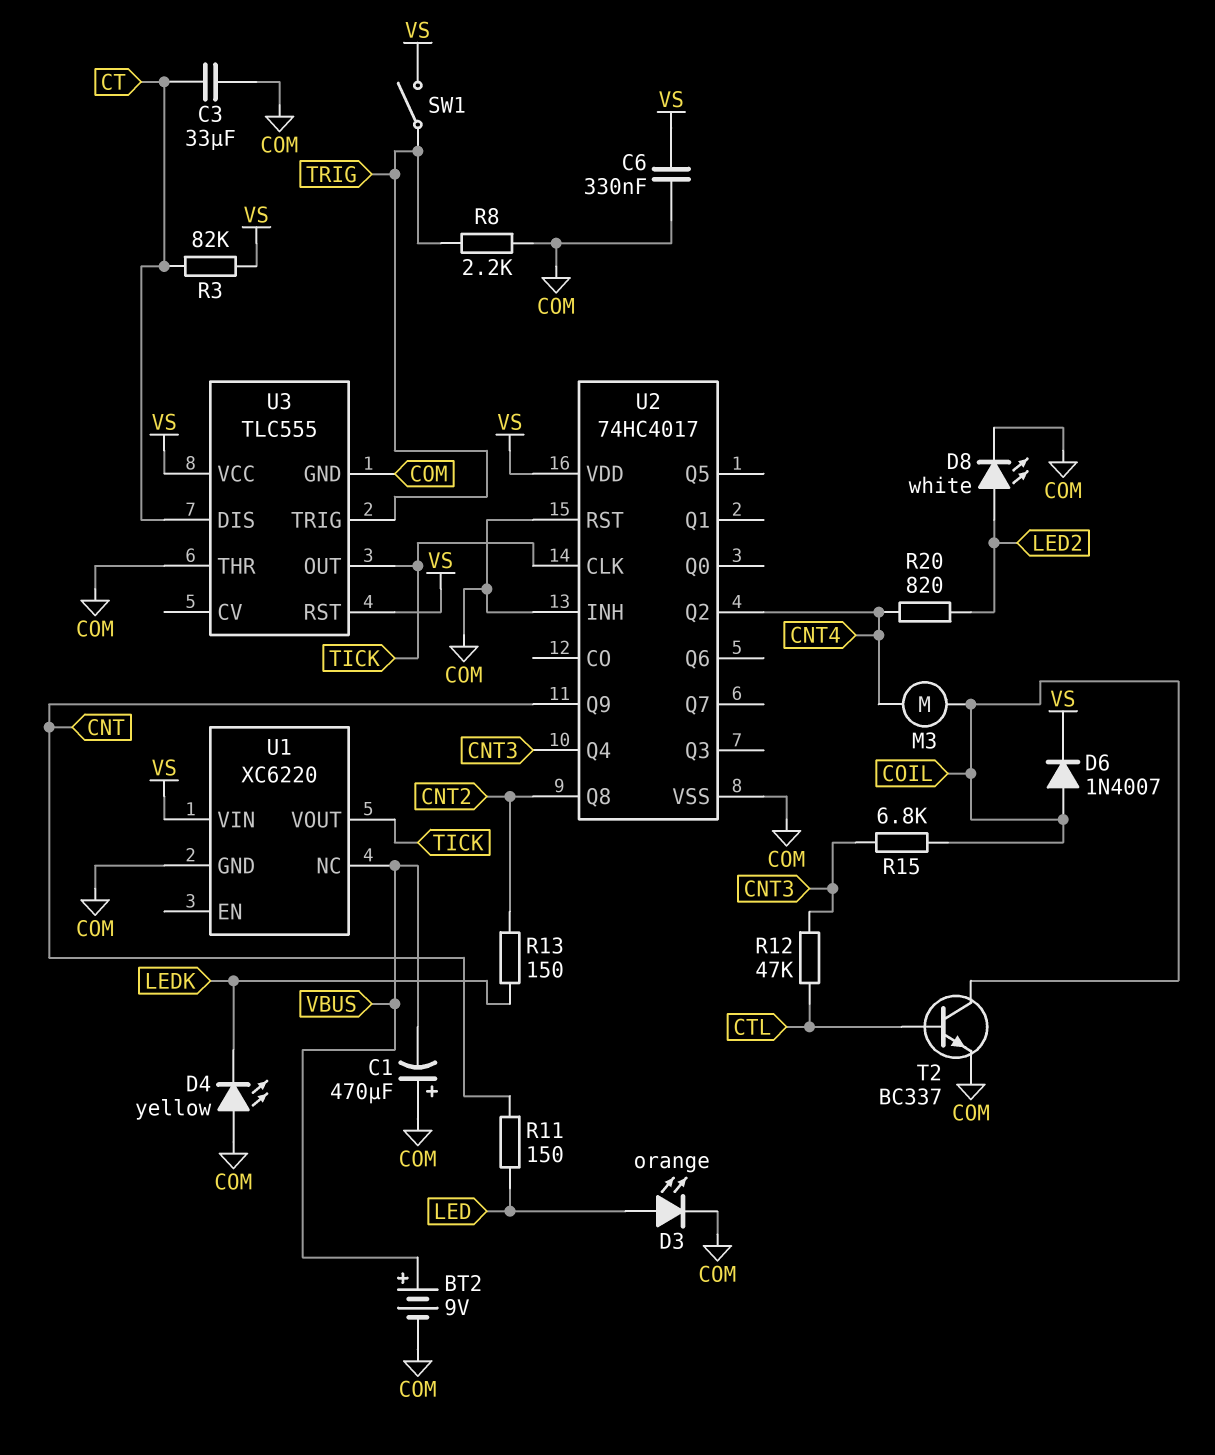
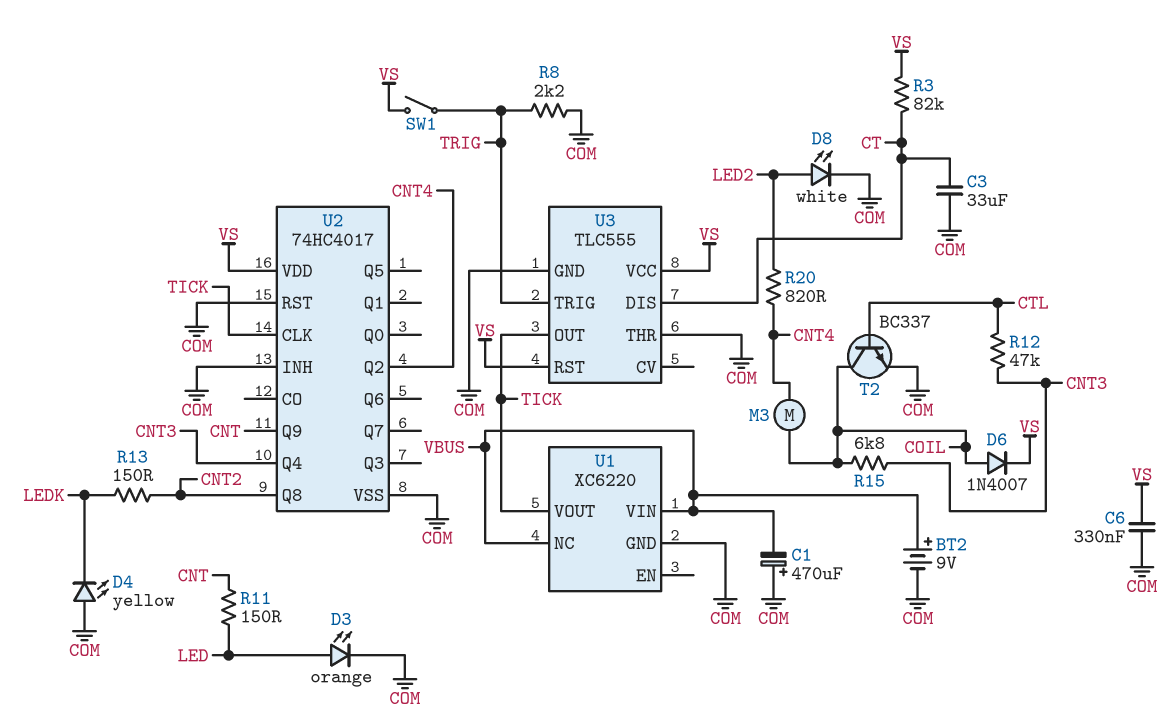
U1 pin VIN: VS -> VBUS

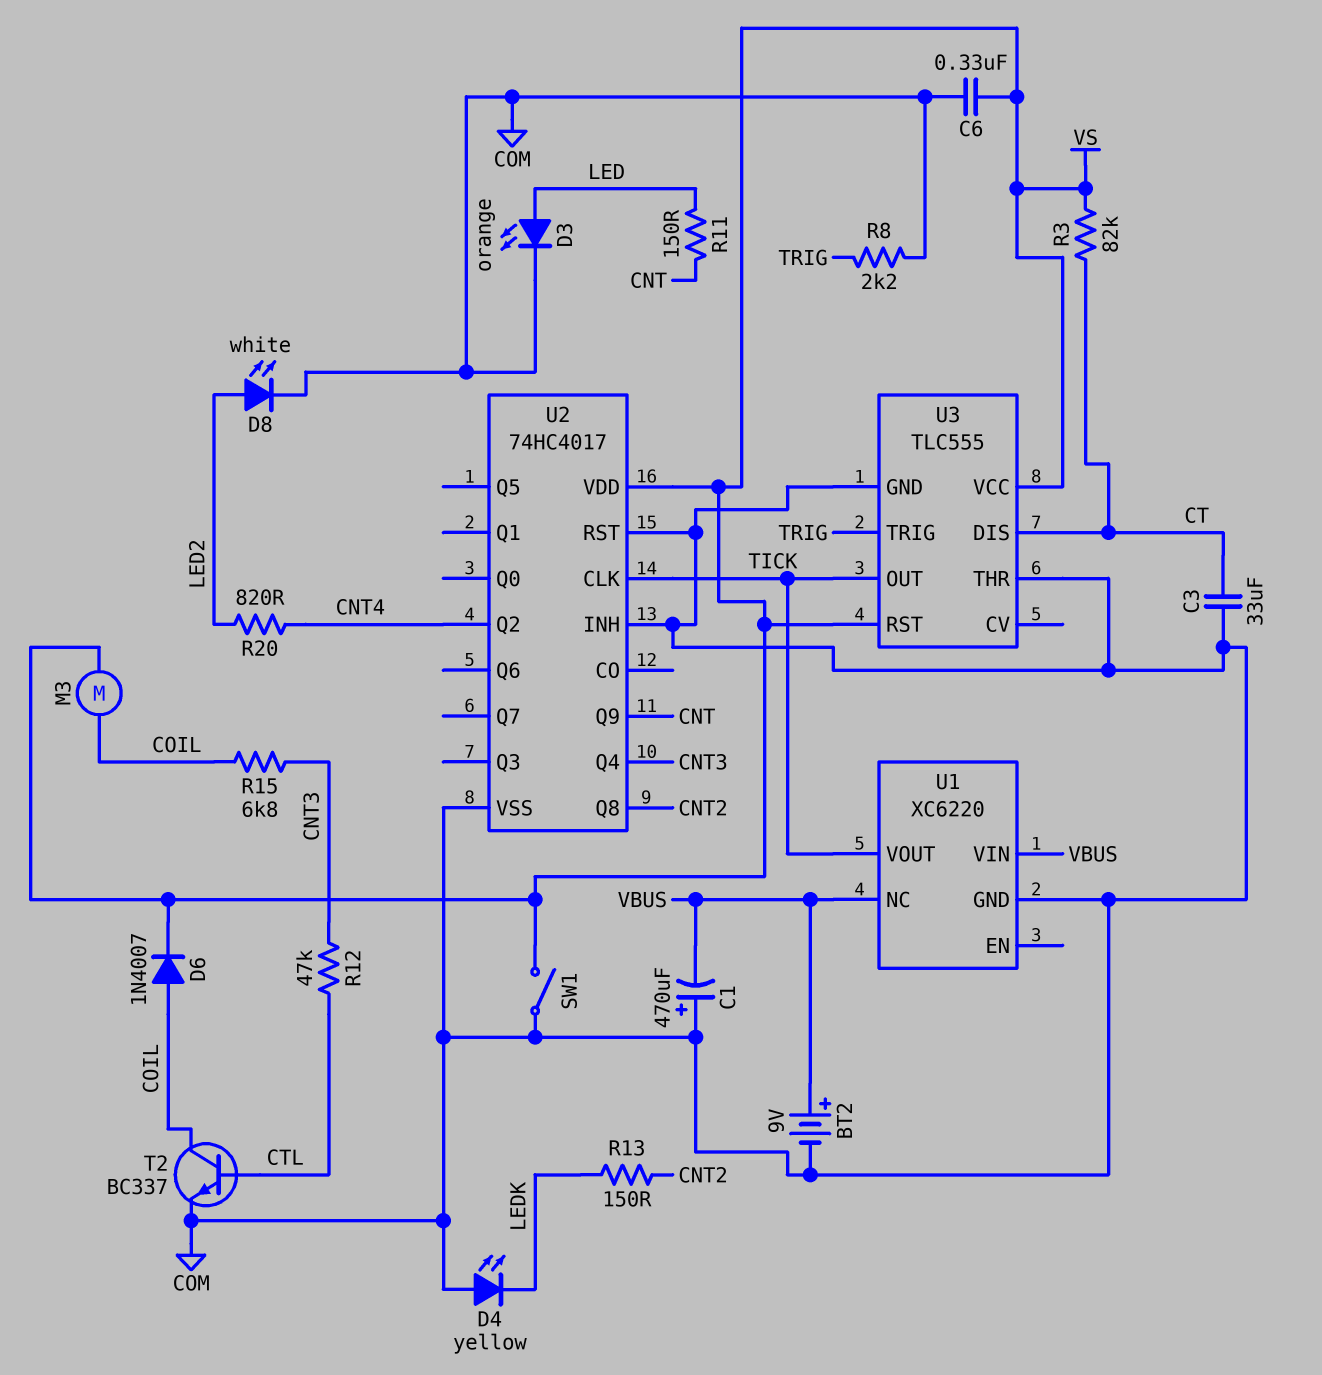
M3: motor (CNT4, COIL) -> motor (COIL, VS)
SW1: switch (TRIG, VS) -> switch (COM, VS)

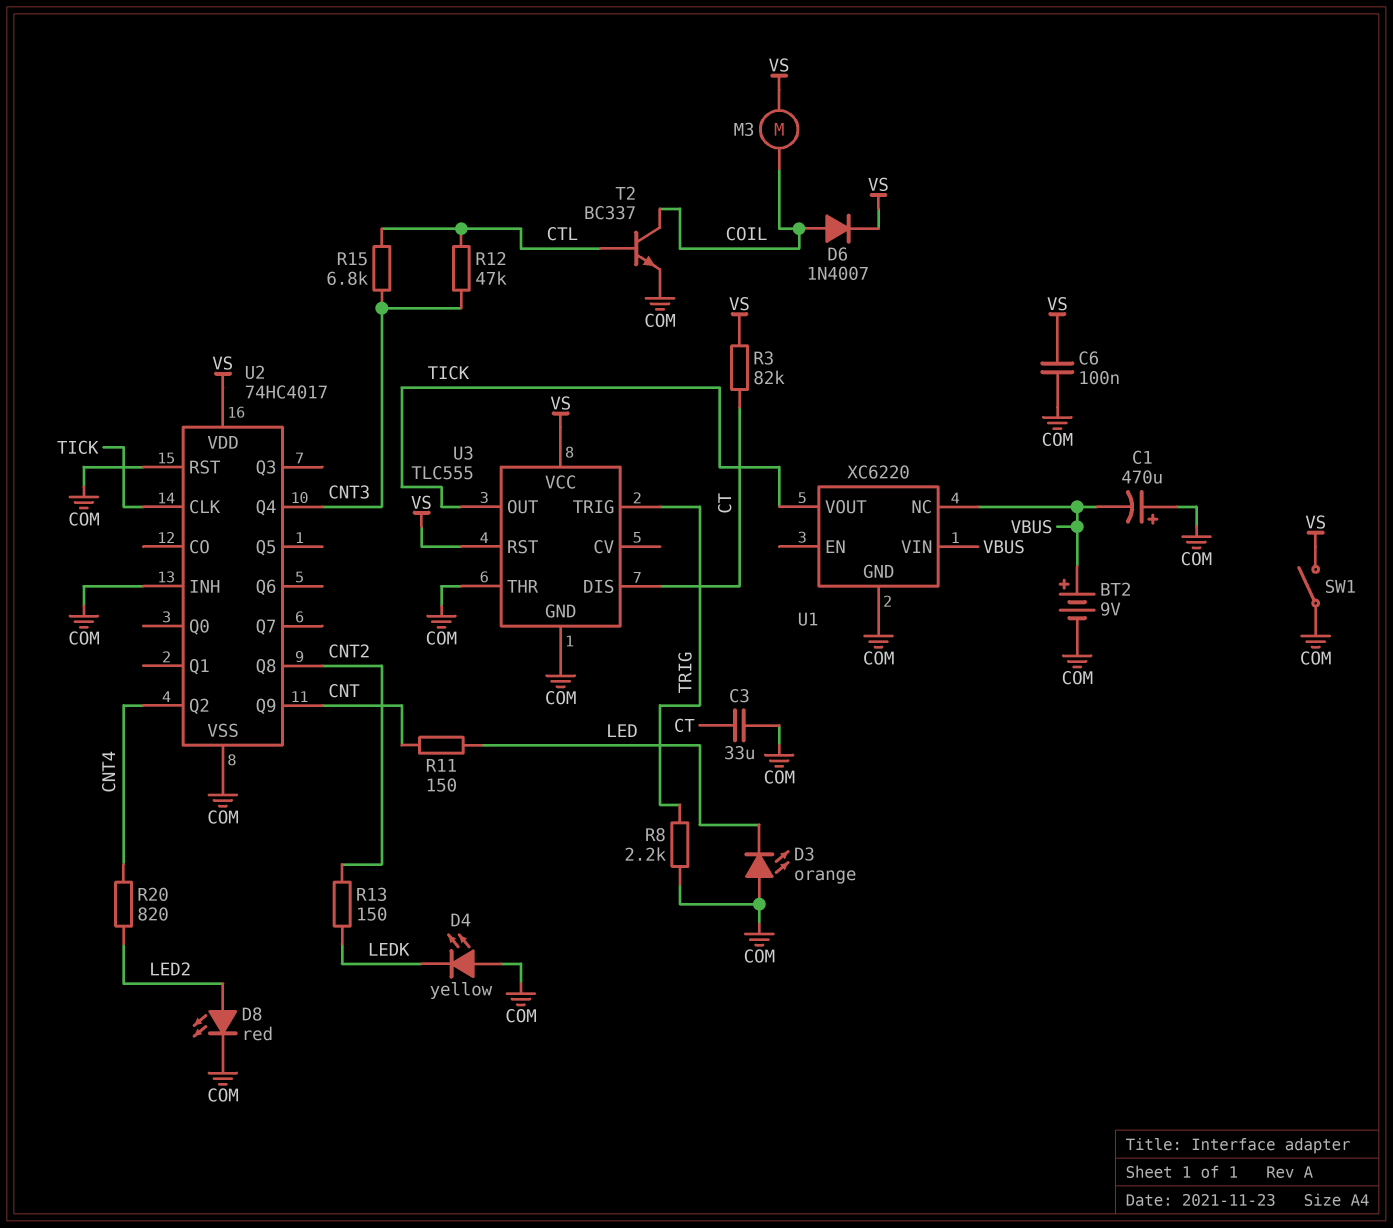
C6: 330nF (COM, VS) -> 100nF (COM, VS)
D3: LED orange (A LED, K COM) -> LED orange (A COM, K LED)
D8: LED white (A LED2, K COM) -> LED red (A LED2, K COM)
R15: 6.8k (CNT3, COIL) -> 6.8k (CNT3, CTL)

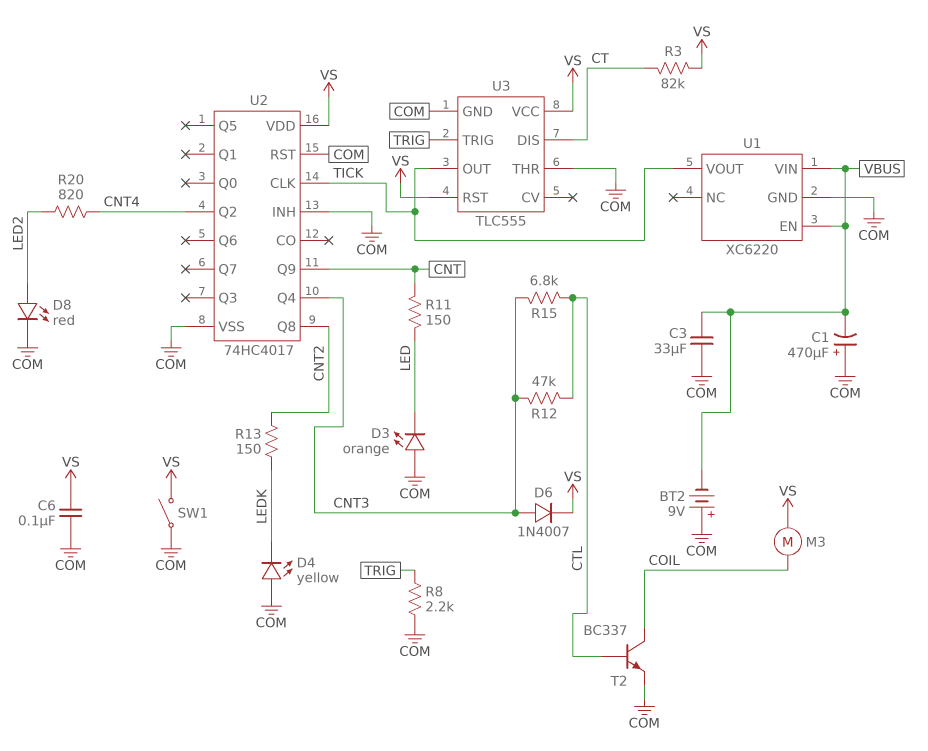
BT2: 9V (plus VBUS, minus COM) -> 9V (plus COM, minus VBUS)
C3: 33uF (COM, CT) -> 33uF (COM, VBUS)
D6: diode 1N4007 (A COIL, K VS) -> diode 1N4007 (A CNT3, K VS)
U1 pin EN: none -> VBUS
U1 pin NC: VBUS -> none

